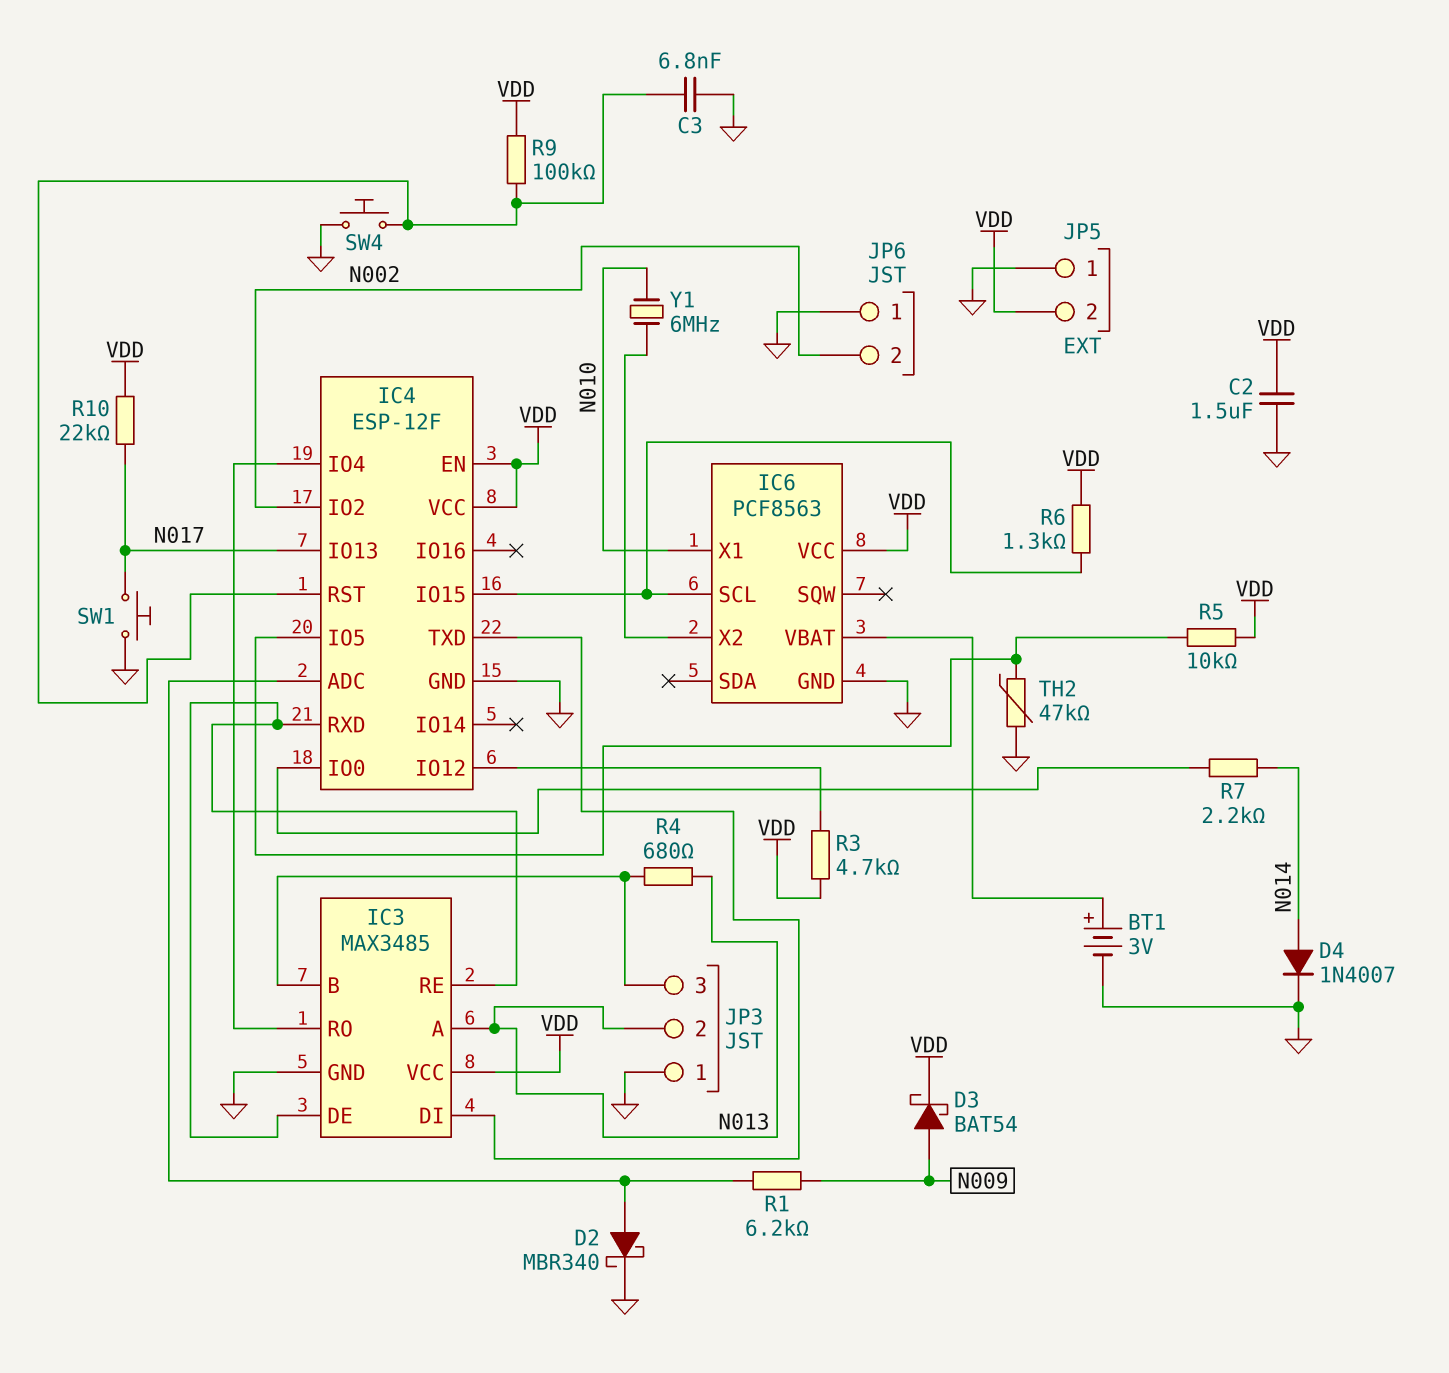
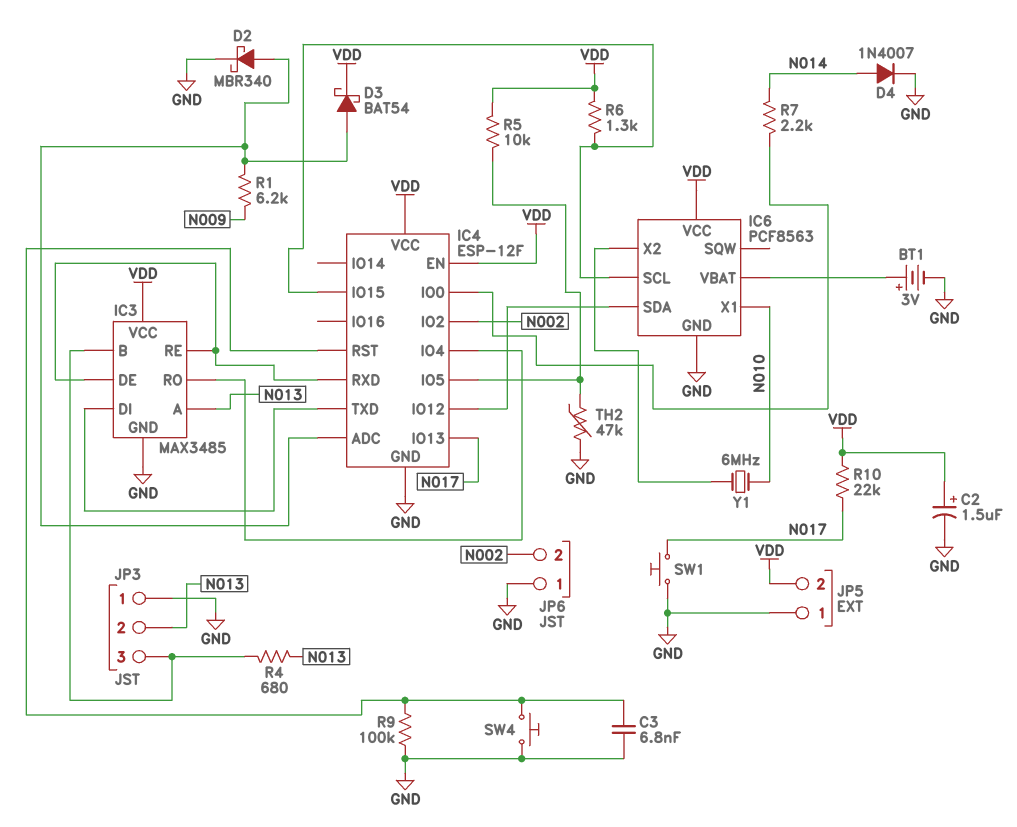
C2: 1.5uF (GND, VDD) -> 1.5uF (plus VDD, minus GND)
D3: schottky BAT54 (A N009, K VDD) -> schottky BAT54 (A IC4/ADC, K VDD)
IC6 pin SDA: none -> IC4/IO12
R3: 4.7k (IC4/IO12, VDD) -> none
R9: 100k (IC4/RST, VDD) -> 100k (GND, IC4/RST)

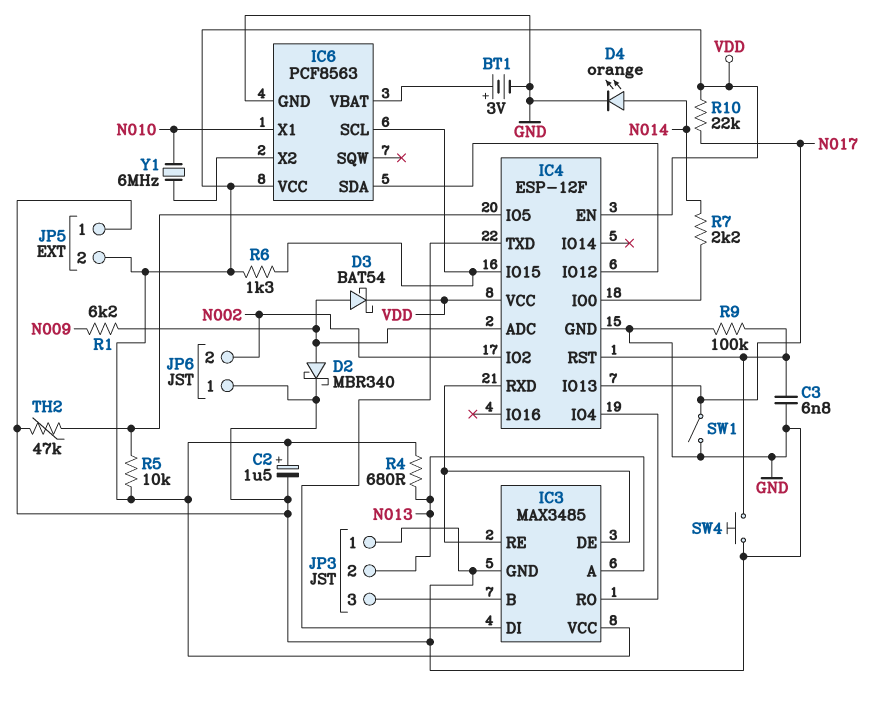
D4: diode 1N4007 (A N014, K GND) -> LED orange (A N014, K GND)
R4: 680 (IC3/B, N013) -> 680 (N013, VDD)
SW1: button (GND, N017) -> switch (GND, N017)

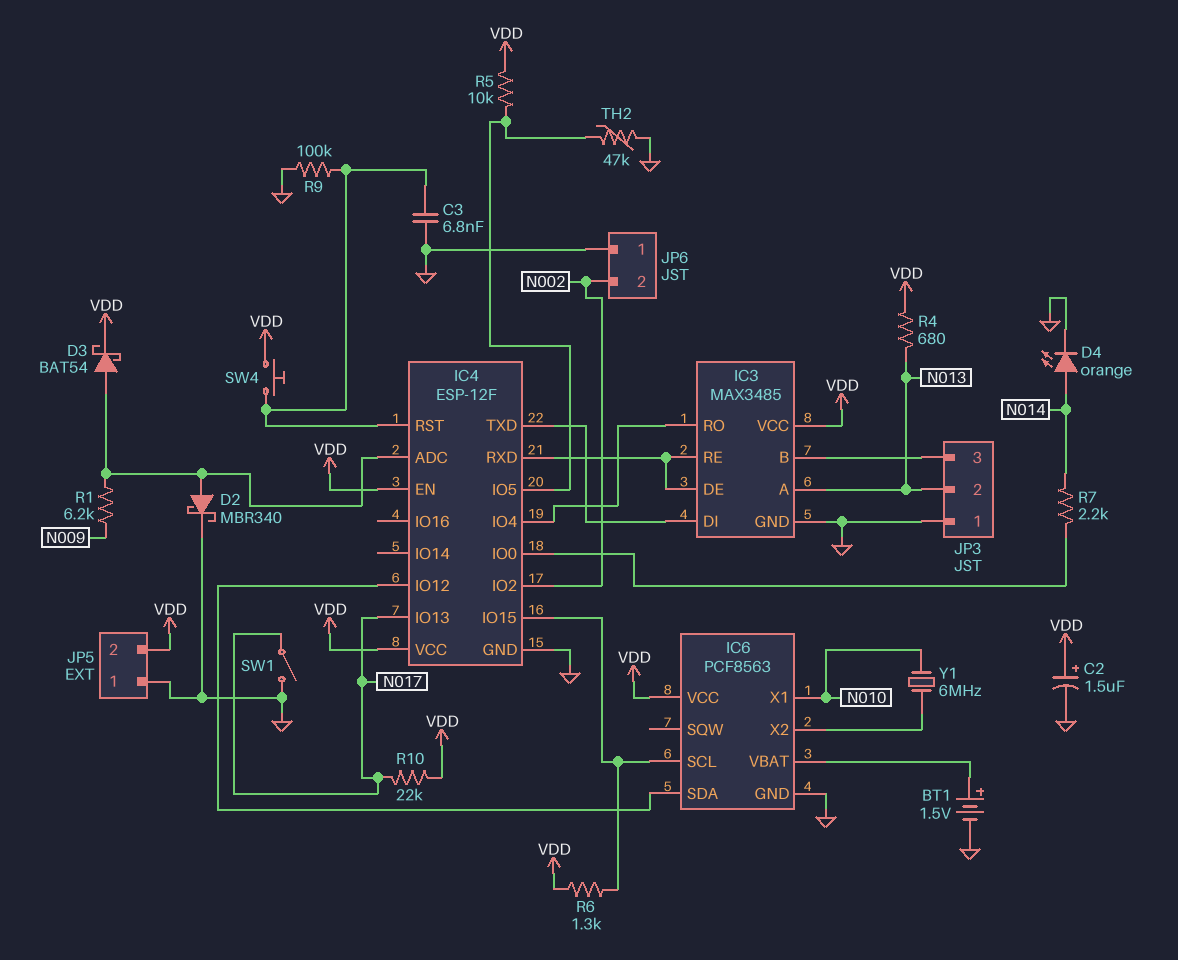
BT1: 3V (plus IC6/VBAT, minus GND) -> 1.5V (plus IC6/VBAT, minus GND)
SW4: button (GND, IC4/RST) -> button (IC4/RST, VDD)

